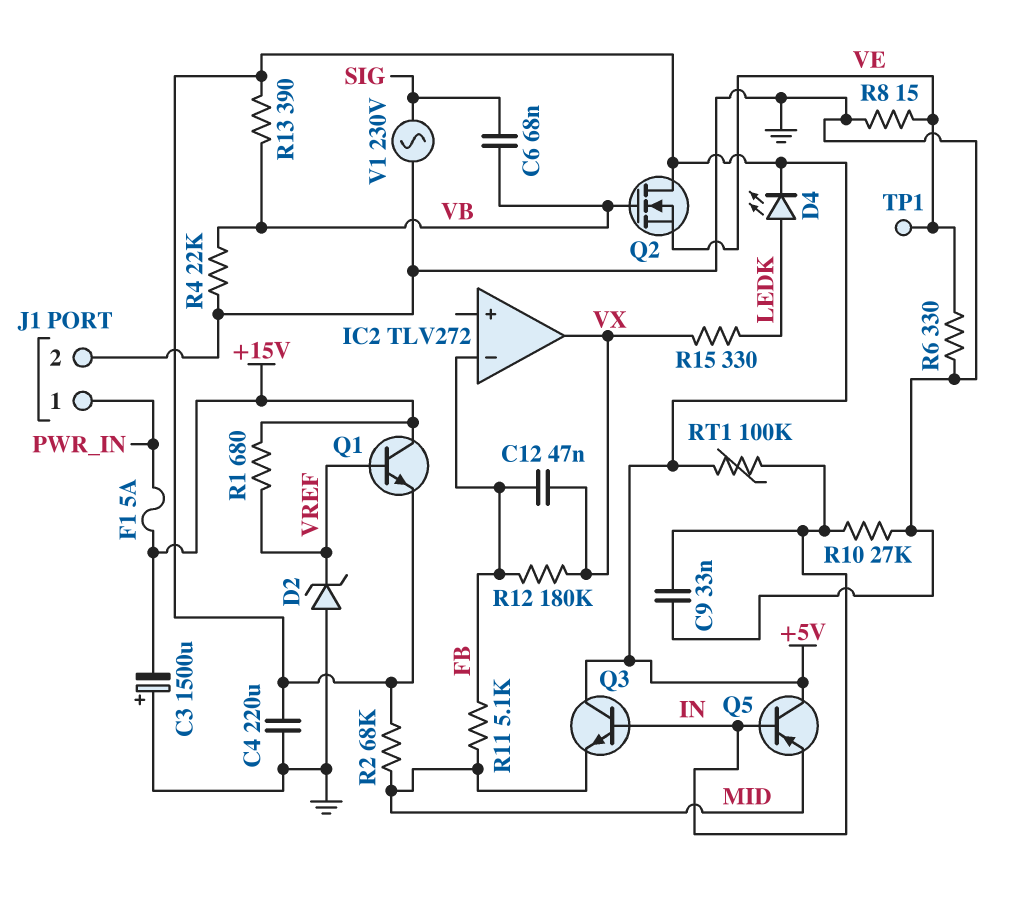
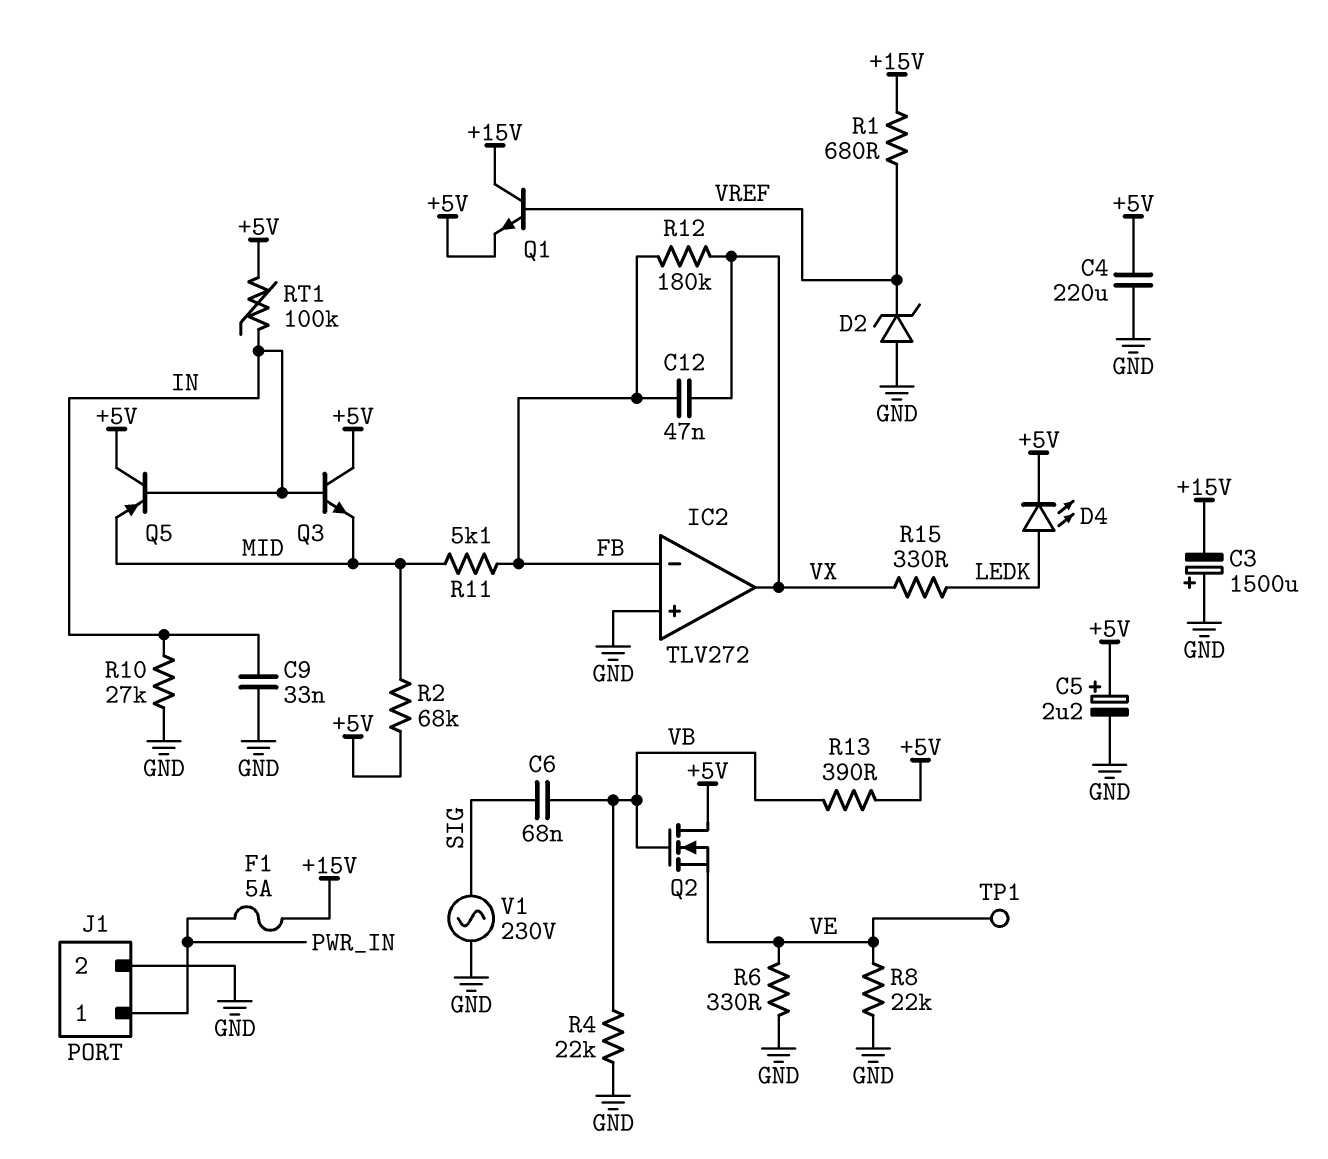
C5: none -> 2.2uF (plus +5V, minus GND)
IC2 pin in+: none -> GND
R8: 15 (GND, VE) -> 22k (GND, VE)

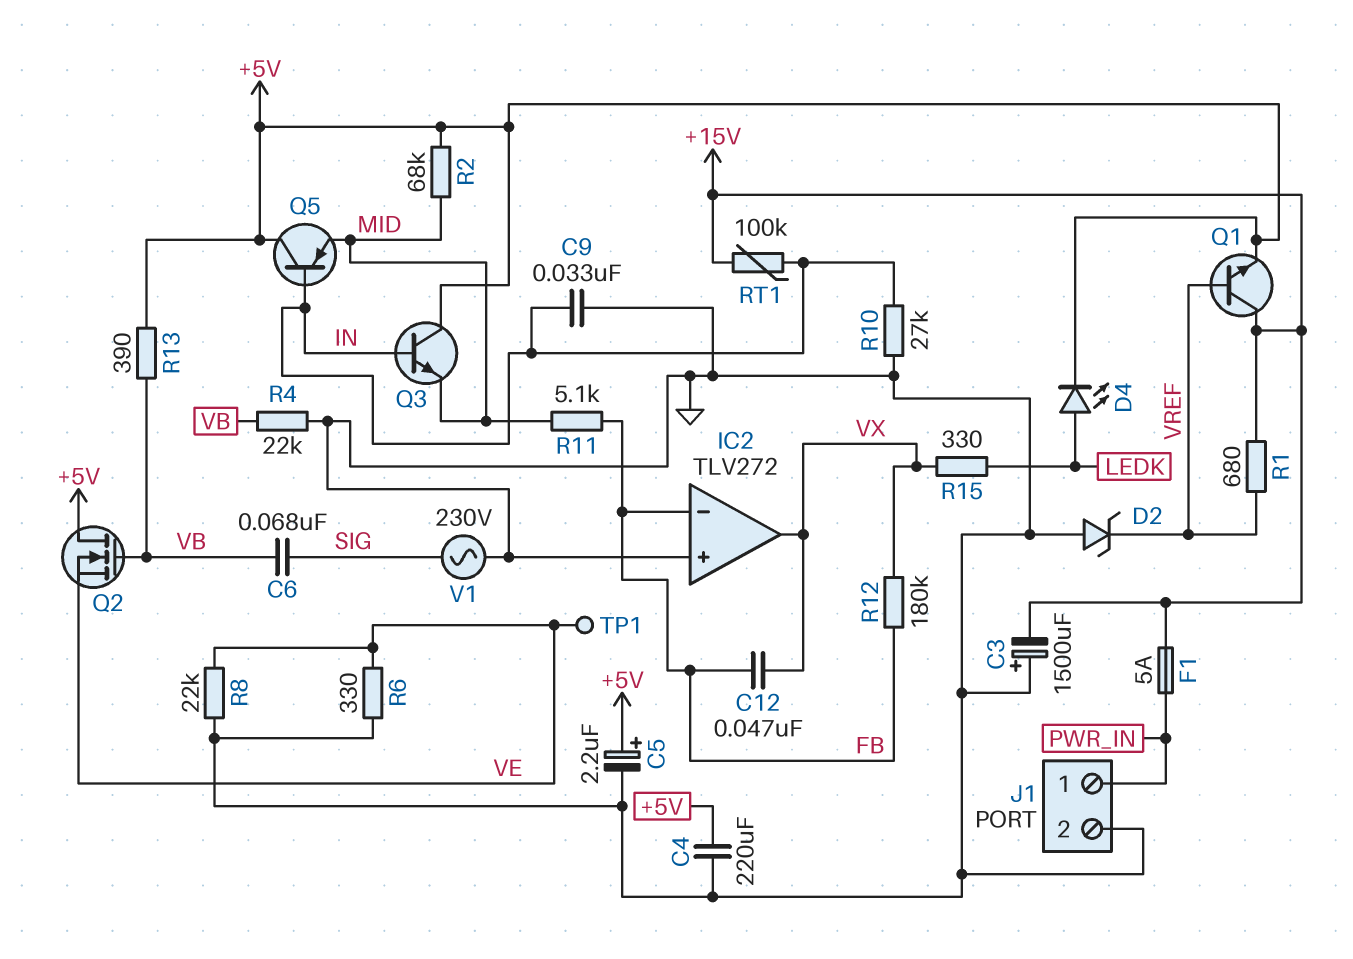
RT1: 100k (+5V, IN) -> 100k (+15V, IN)

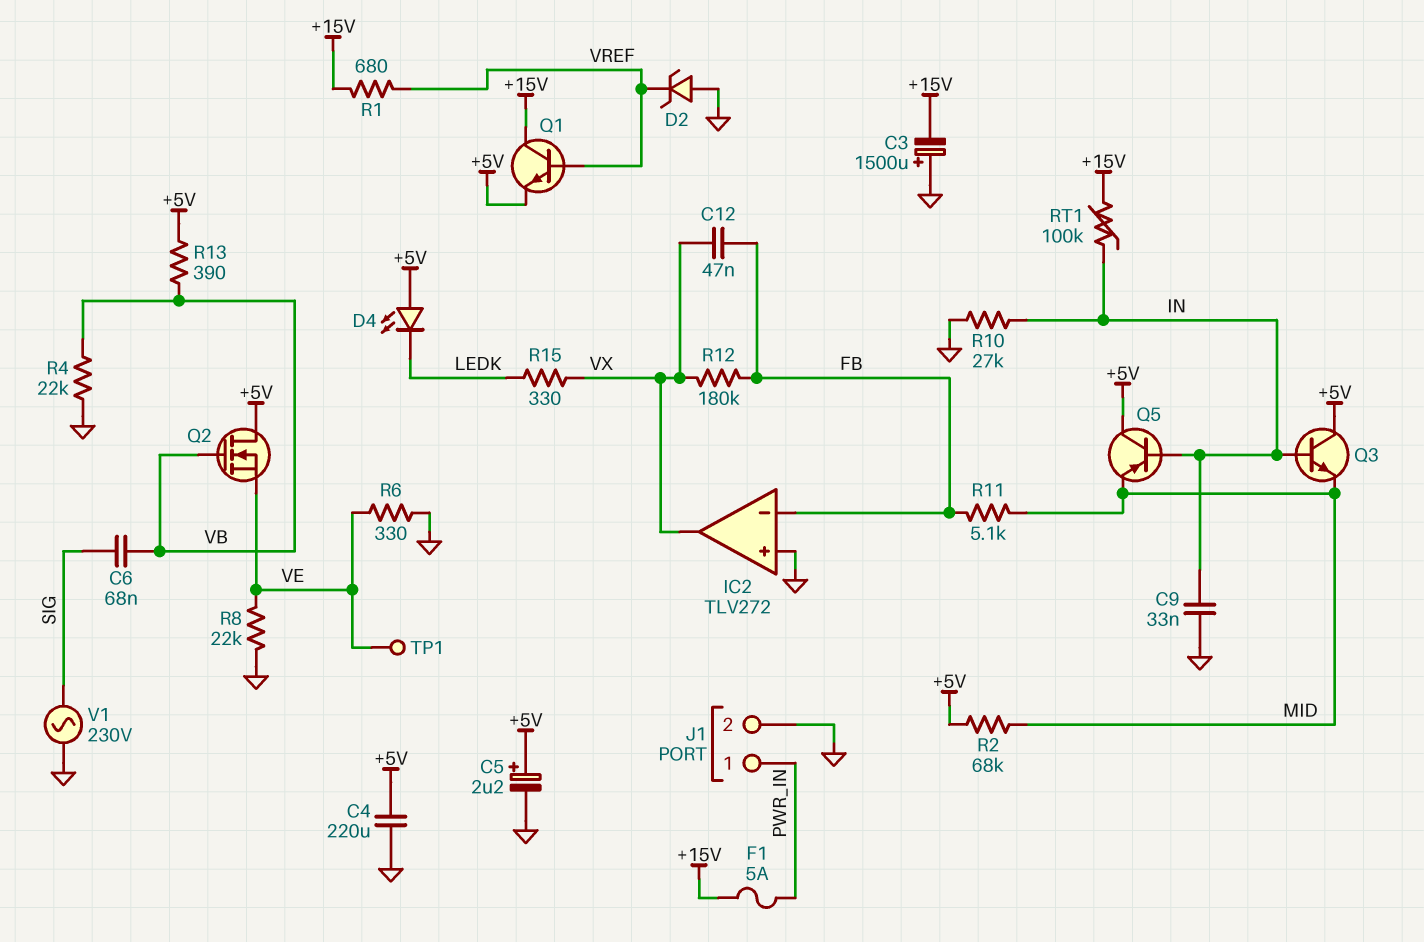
D4: LED (A LEDK, K +5V) -> LED (A +5V, K LEDK)

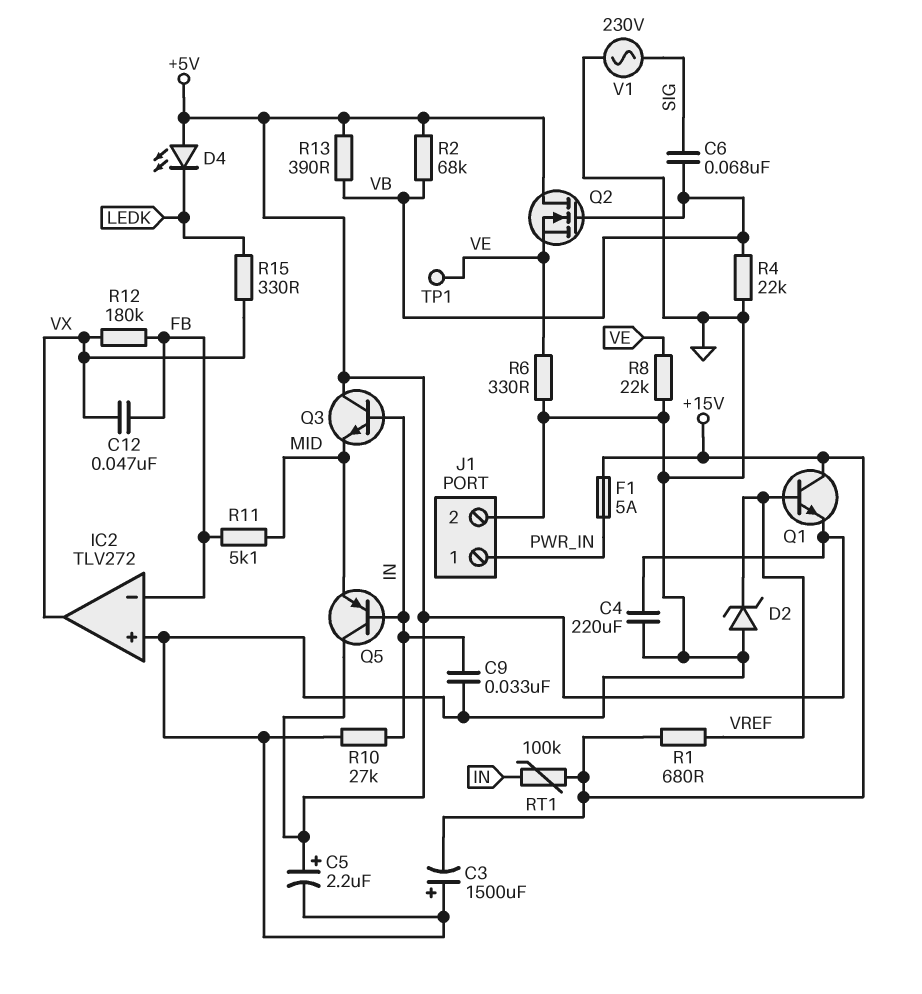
R2: 68k (+5V, MID) -> 68k (+5V, VB)

